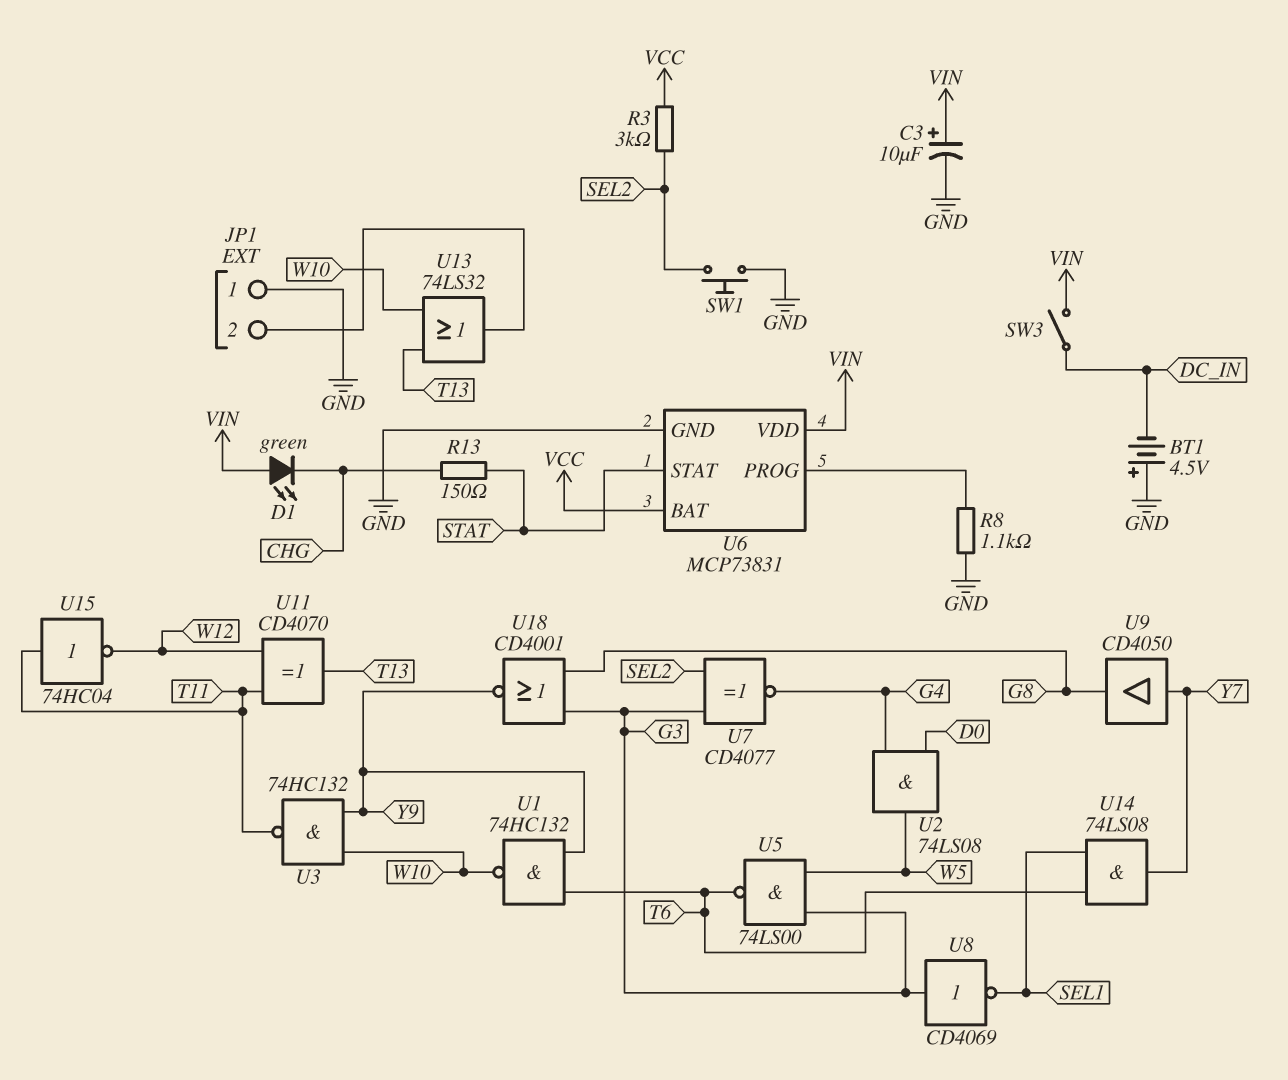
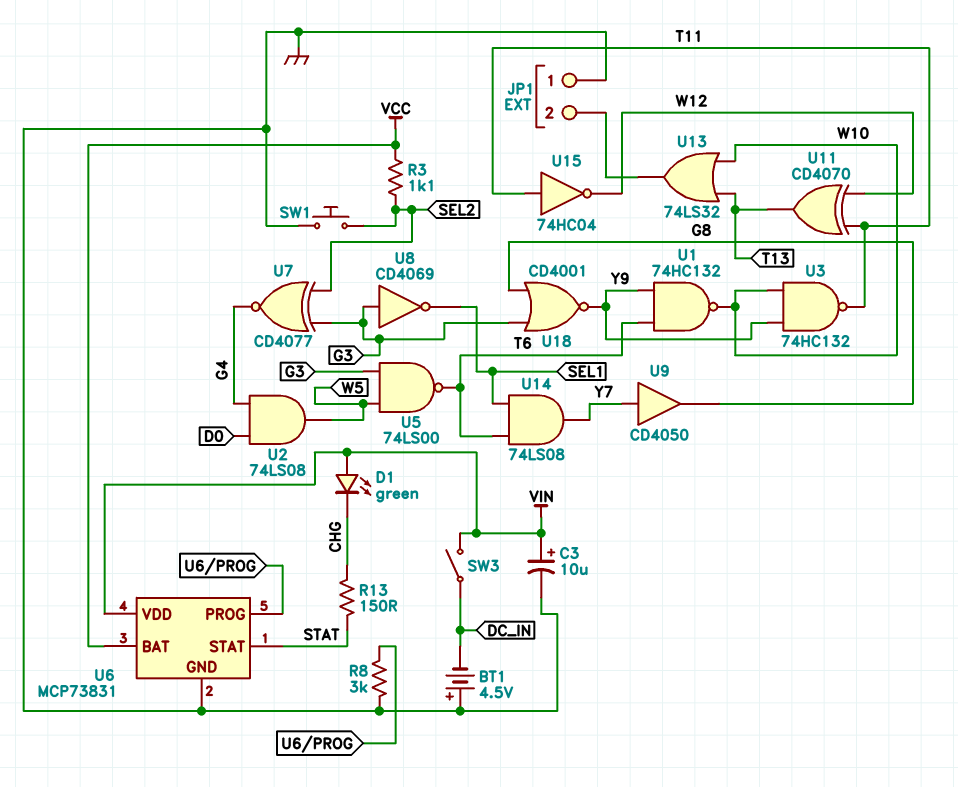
R3: 3k (SEL2, VCC) -> 1.1k (SEL2, VCC)
R8: 1.1k (GND, U6/PROG) -> 3k (GND, U6/PROG)

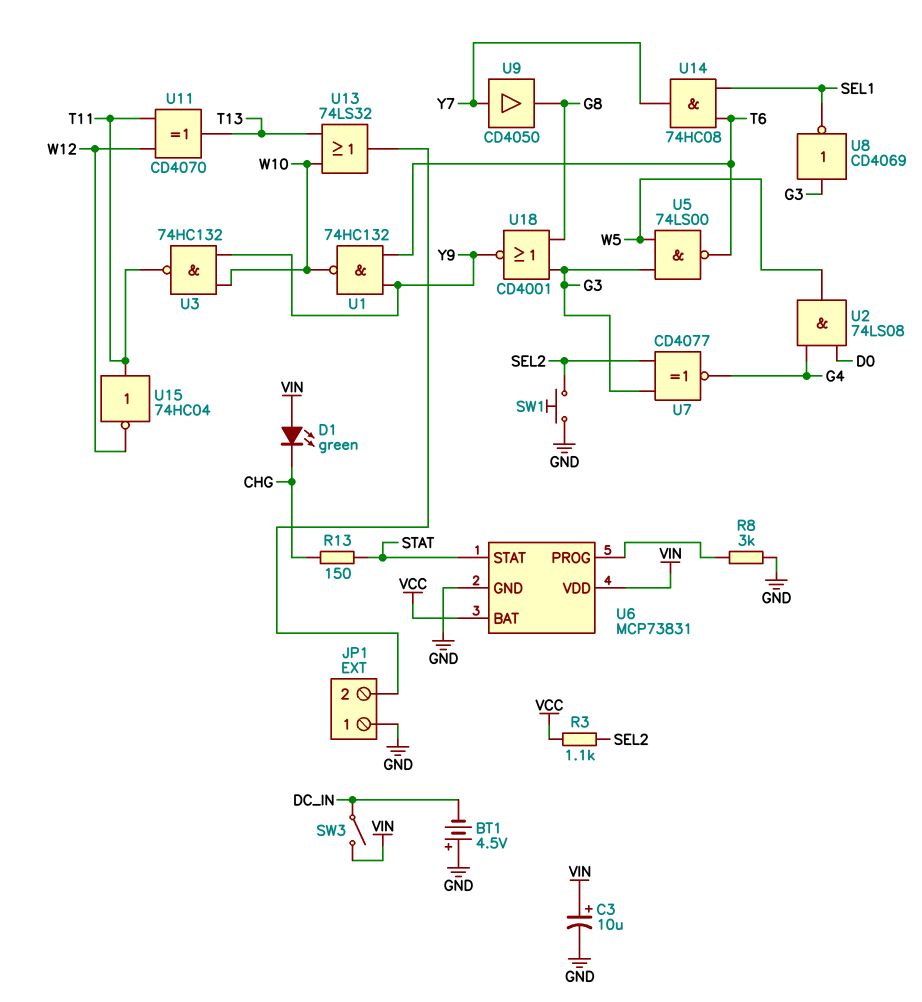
U14: AND 74LS08 (in SEL1, in T6, out Y7) -> AND 74HC08 (in SEL1, in T6, out Y7)

